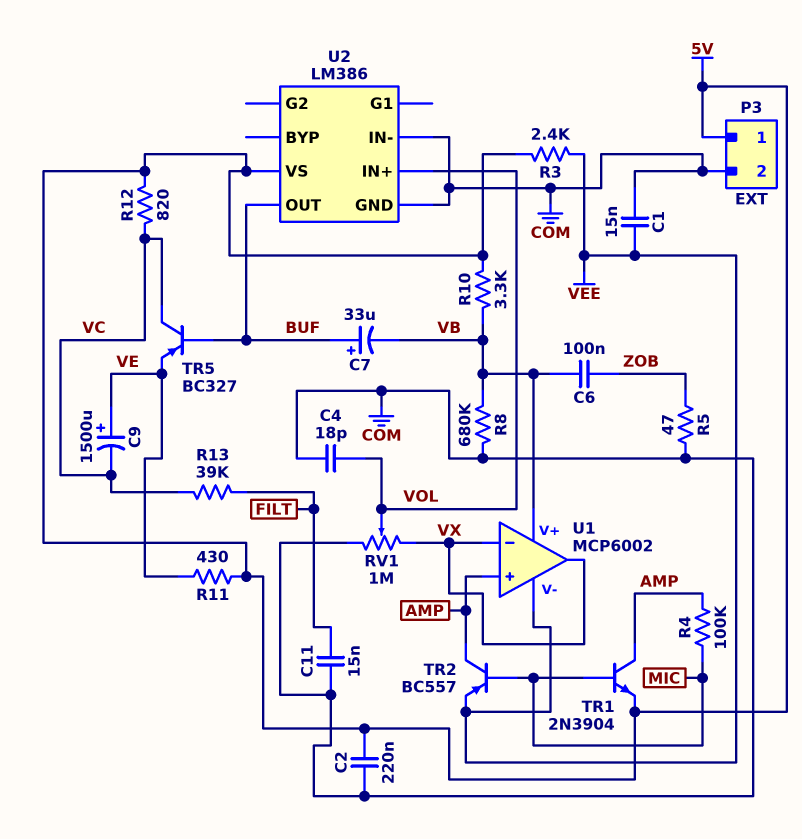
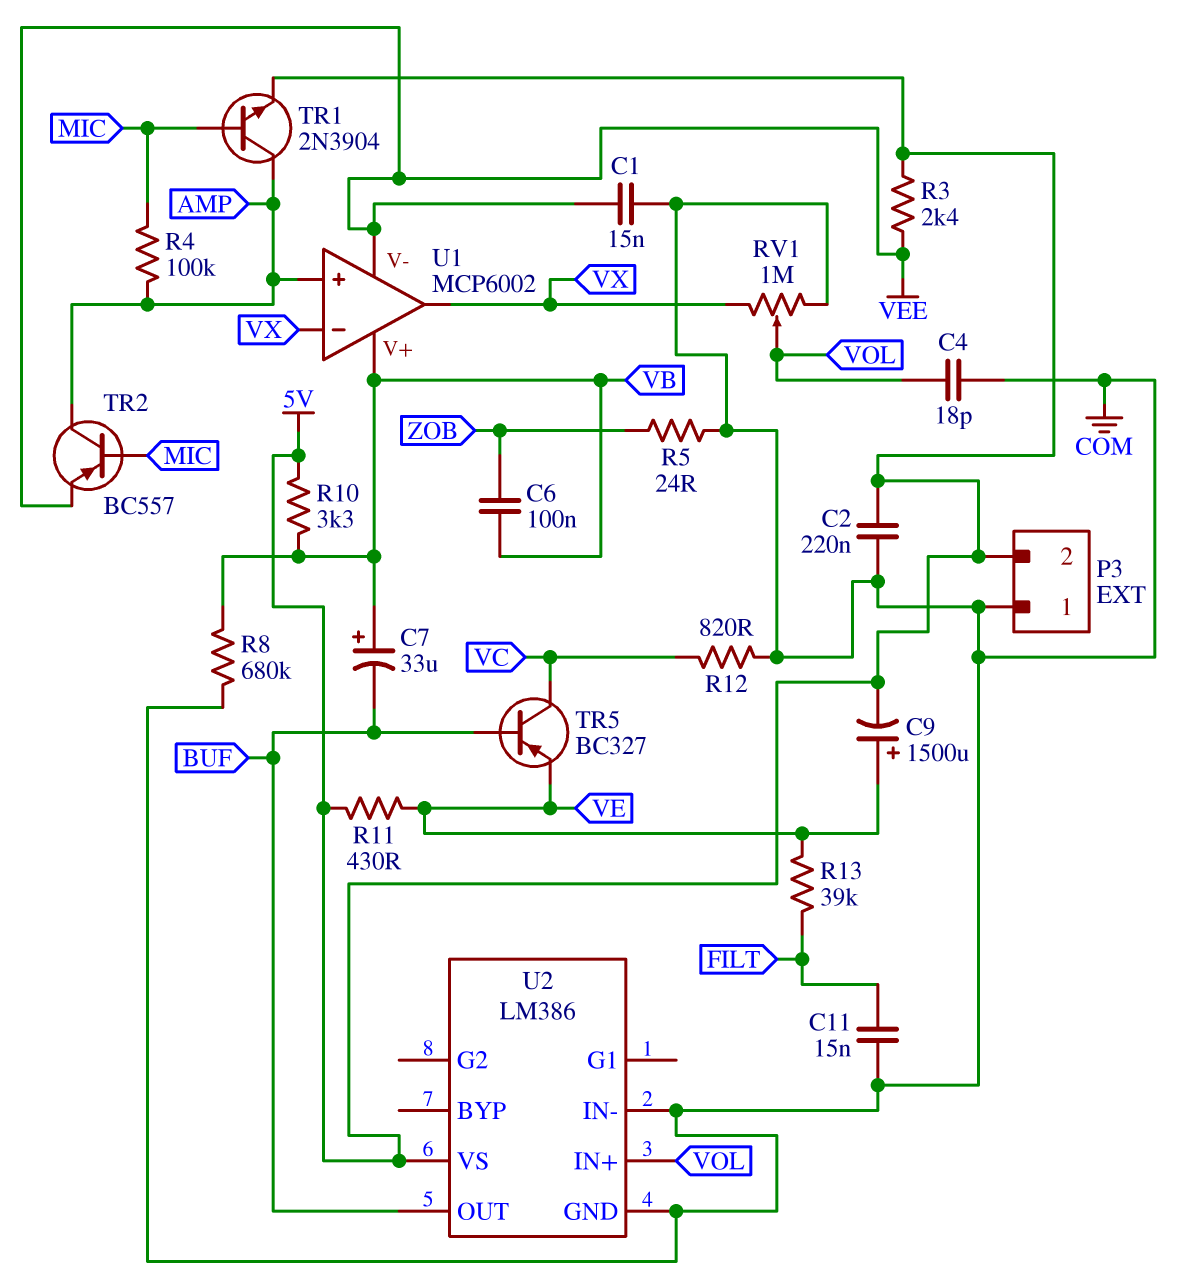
C7: 33uF (plus BUF, minus VB) -> 33uF (plus VB, minus BUF)
C9: 1500uF (plus VE, minus VC) -> 1500uF (plus VE, minus 5V)
P3 pin 1: 5V -> COM
P3 pin 2: COM -> 5V
R5: 47 (COM, ZOB) -> 24 (COM, ZOB)
R12: 820 (5V, VC) -> 820 (COM, VC)
R13: 39k (FILT, VC) -> 39k (FILT, VE)

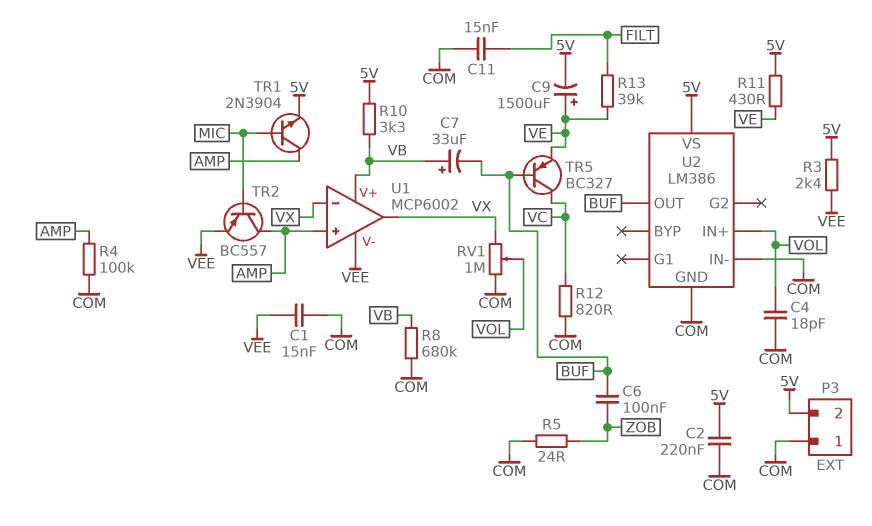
C6: 100nF (VB, ZOB) -> 100nF (BUF, ZOB)
R4: 100k (AMP, MIC) -> 100k (AMP, COM)

